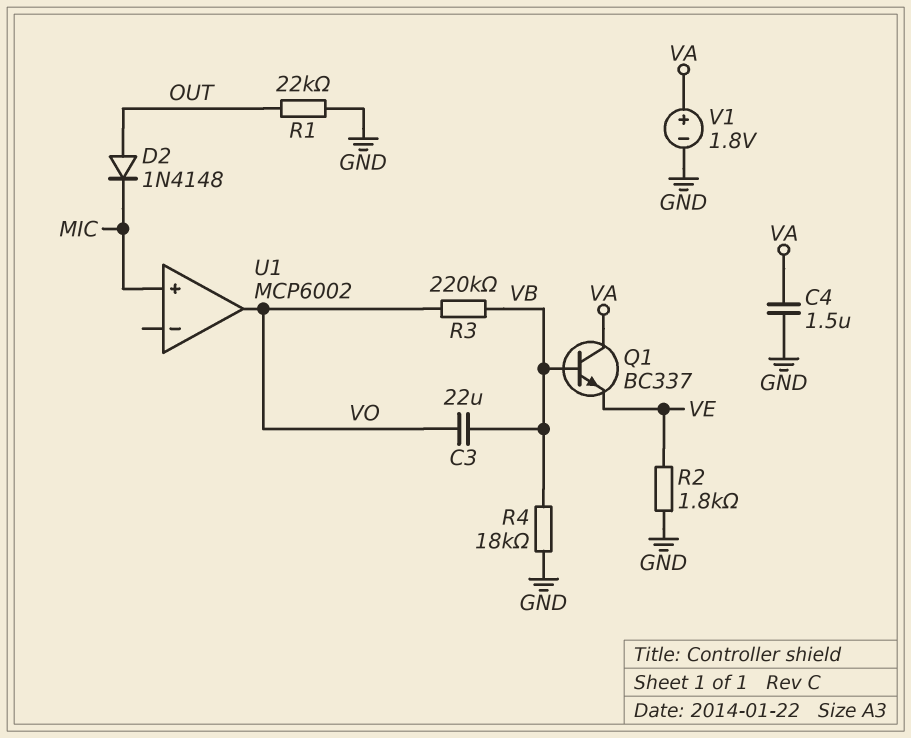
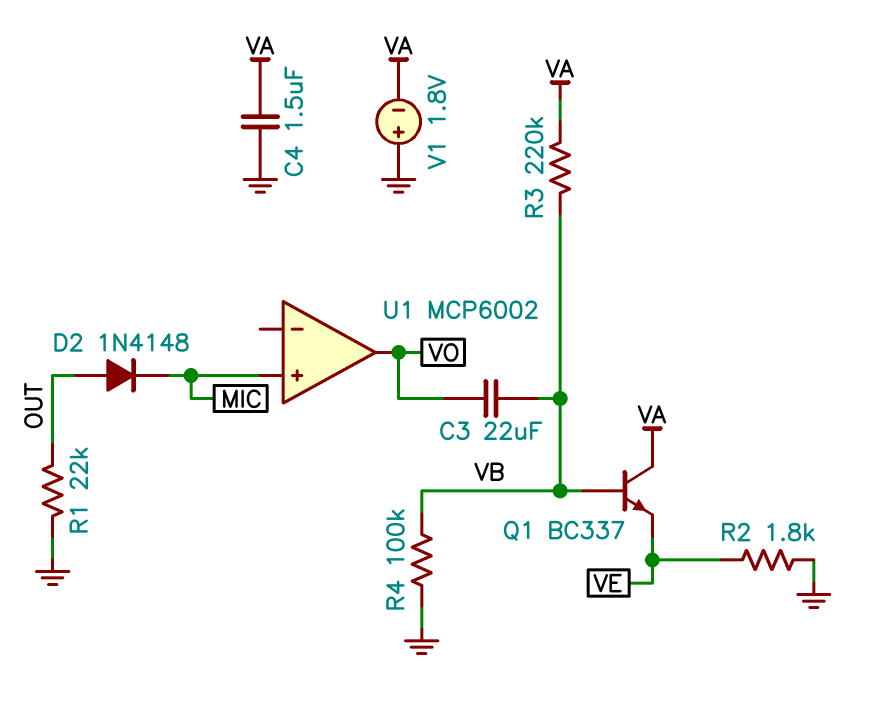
R3: 220k (VB, VO) -> 220k (VA, VB)
R4: 18k (GND, VB) -> 100k (GND, VB)
V1: 1.8V (plus VA, minus GND) -> 1.8V (plus GND, minus VA)

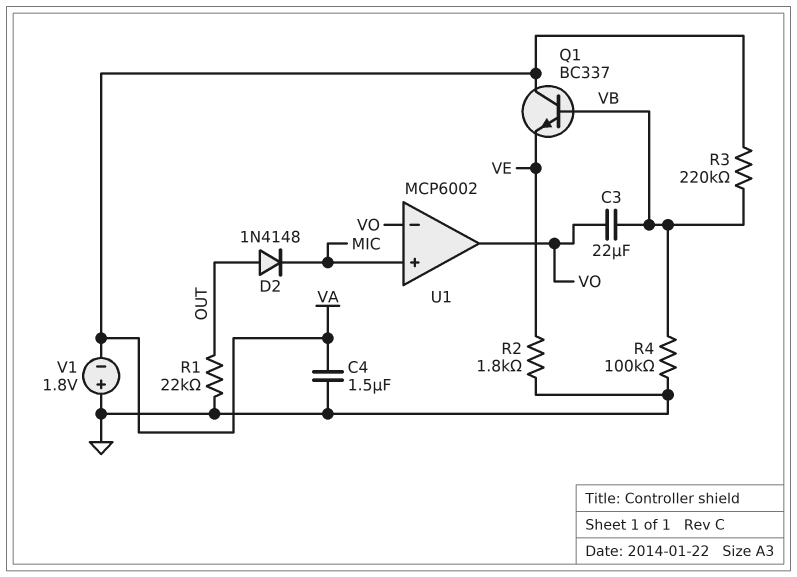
U1 pin in-: none -> VO

